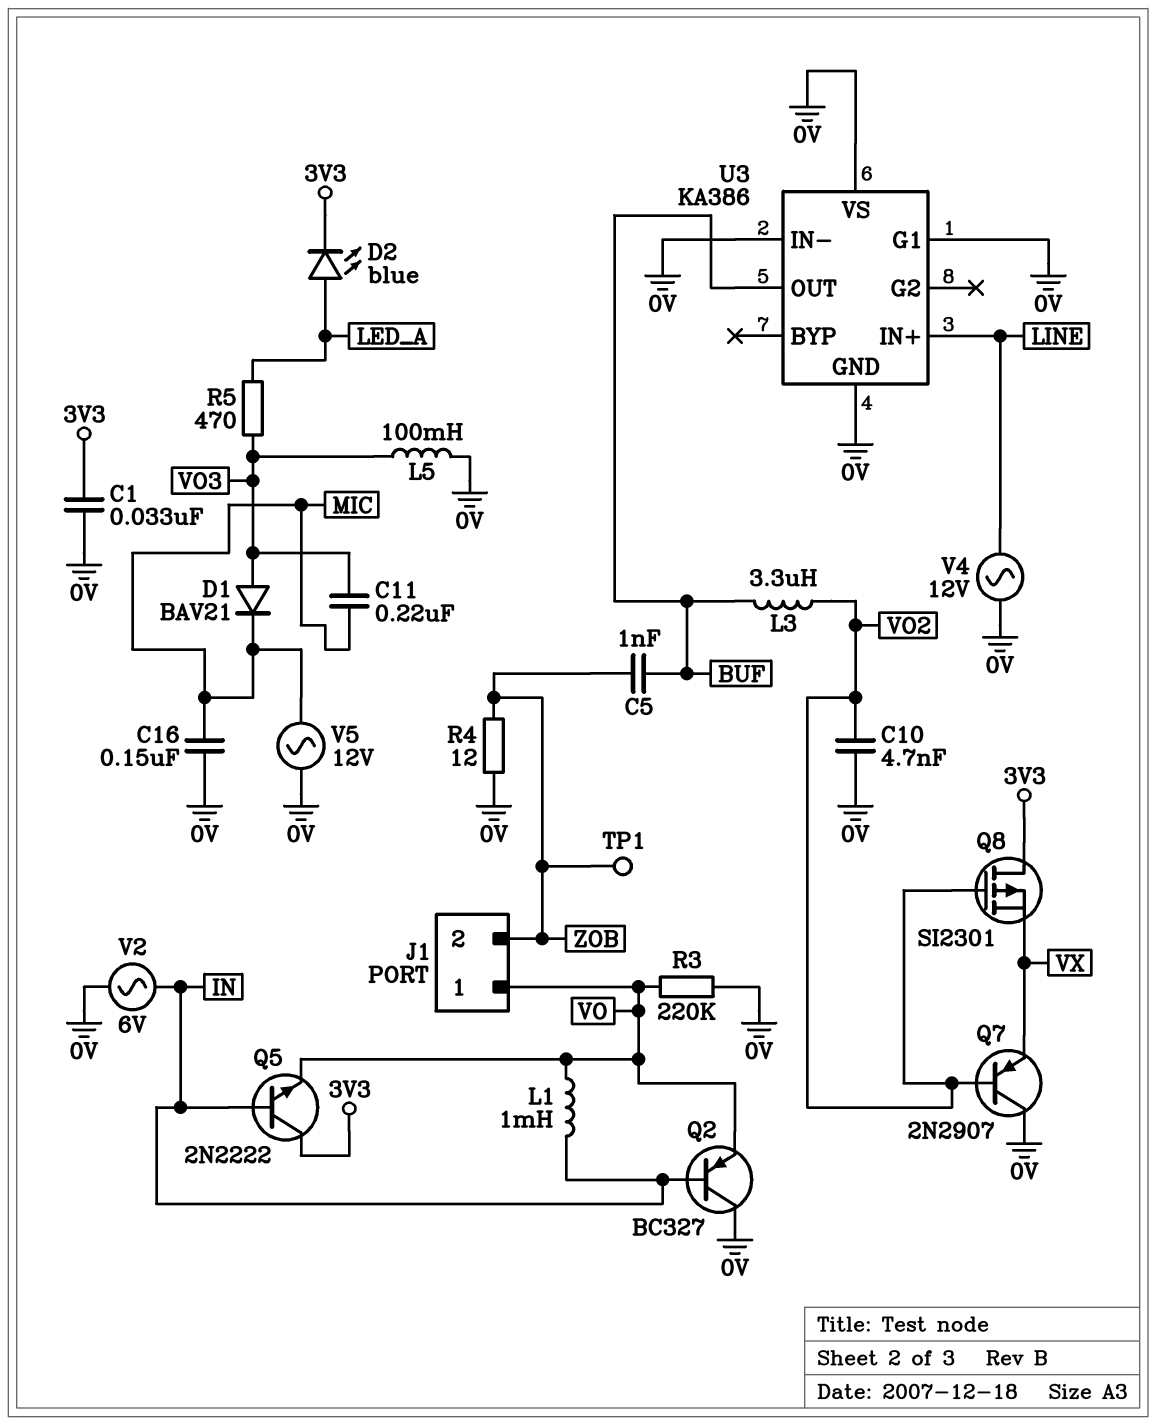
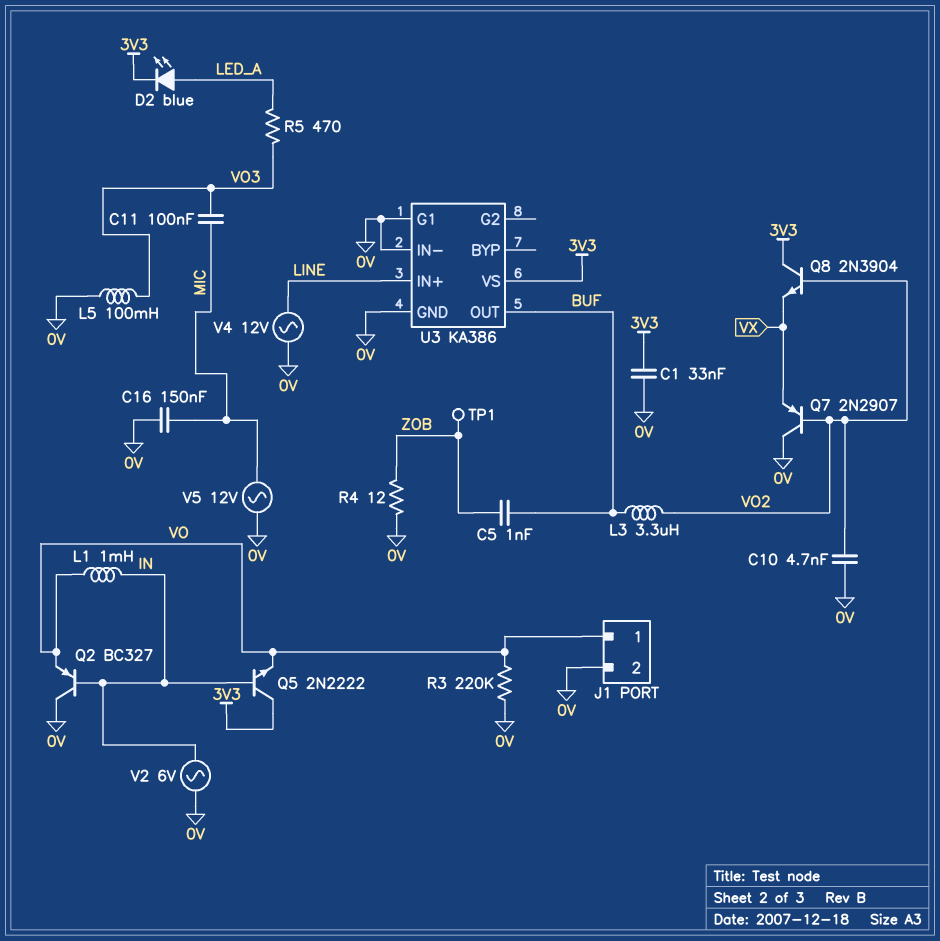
C11: 220nF (MIC, VO3) -> 100nF (MIC, VO3)
D1: diode BAV21 (A VO3, K MIC) -> none
J1 pin 2: ZOB -> 0V
Q8: PMOS SI2301 (G VO2, D 3V3, S VX) -> NPN 2N3904 (B VO2, C 3V3, E VX)
U3 pin VS: 0V -> 3V3

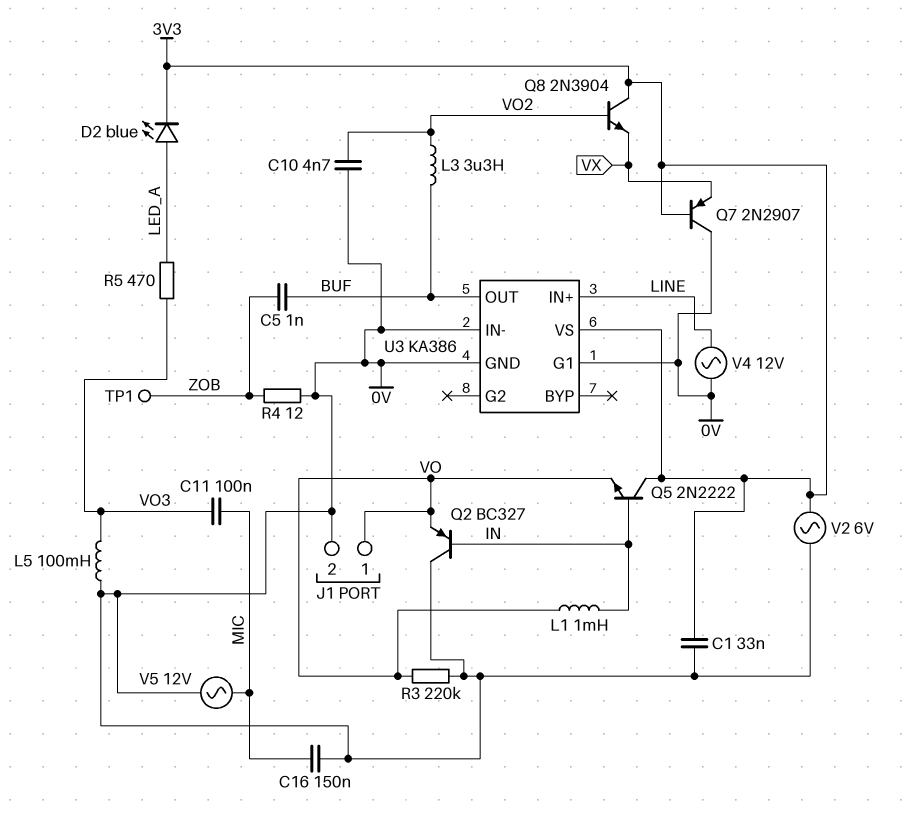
Q7: PNP 2N2907 (B VO2, C 0V, E VX) -> PNP 2N2907 (B 3V3, C 0V, E VX)
V2: AC 6V (0V, IN) -> AC 6V (0V, 3V3)

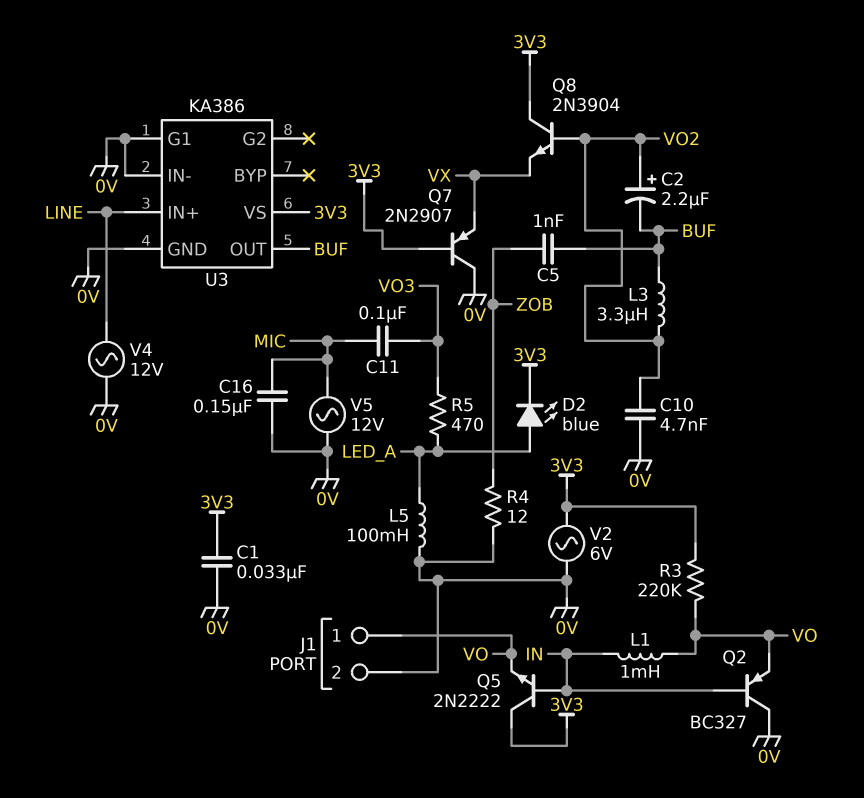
C2: none -> 2.2uF (plus VO2, minus BUF)
L5: 100mH (0V, VO3) -> 100mH (0V, LED_A)
R3: 220k (0V, VO) -> 220k (3V3, VO)
TP1: test point (ZOB) -> none

